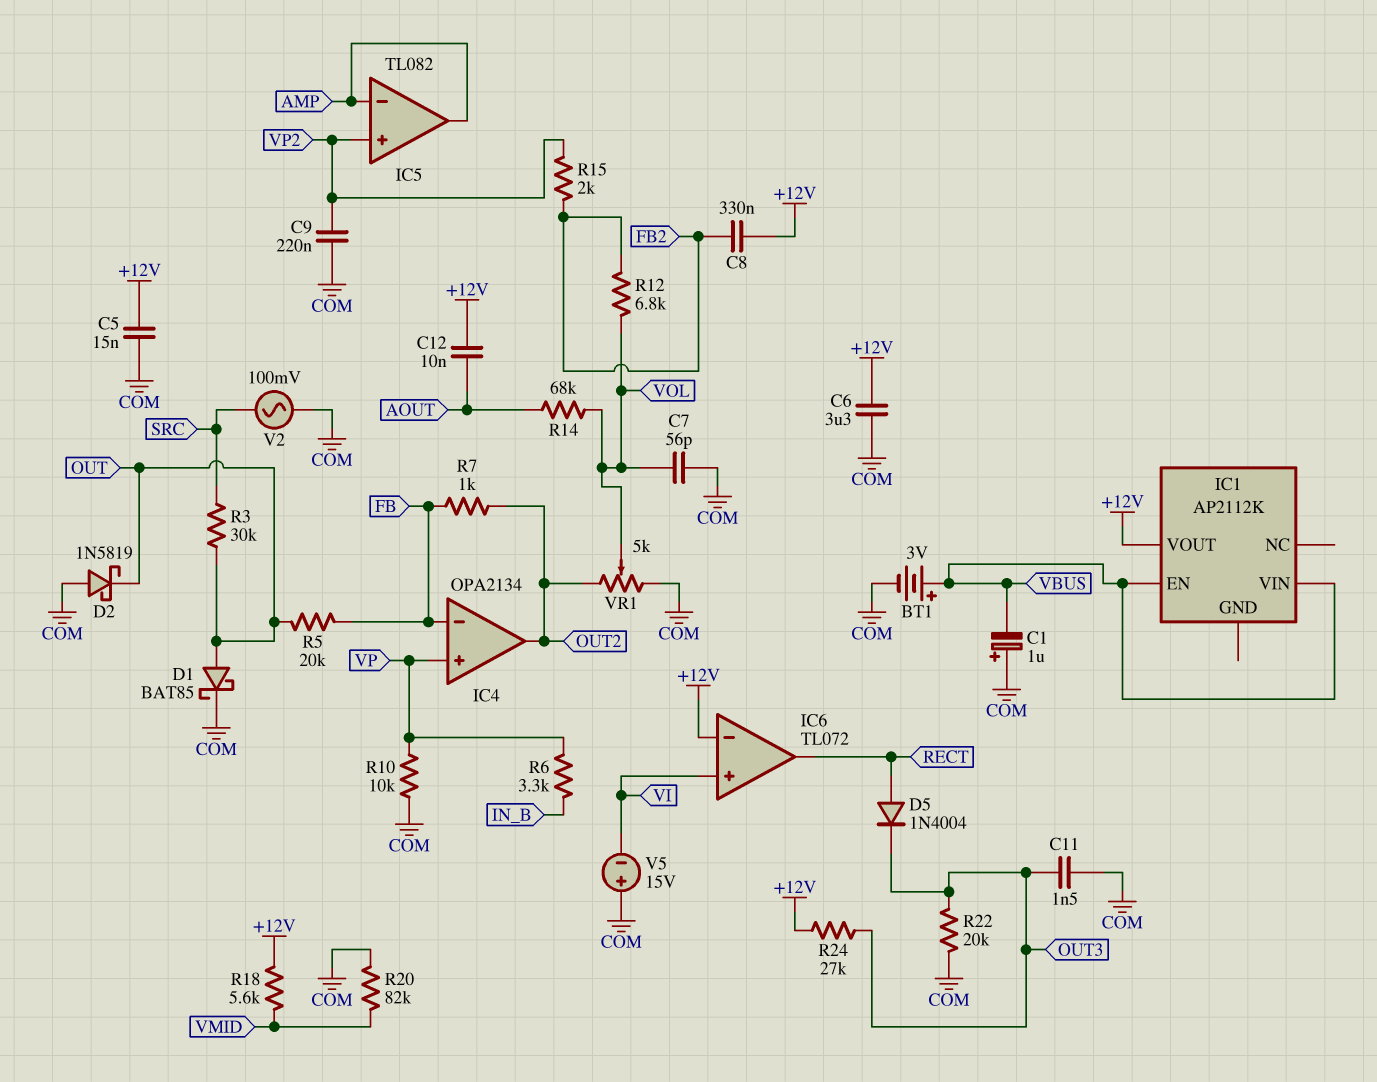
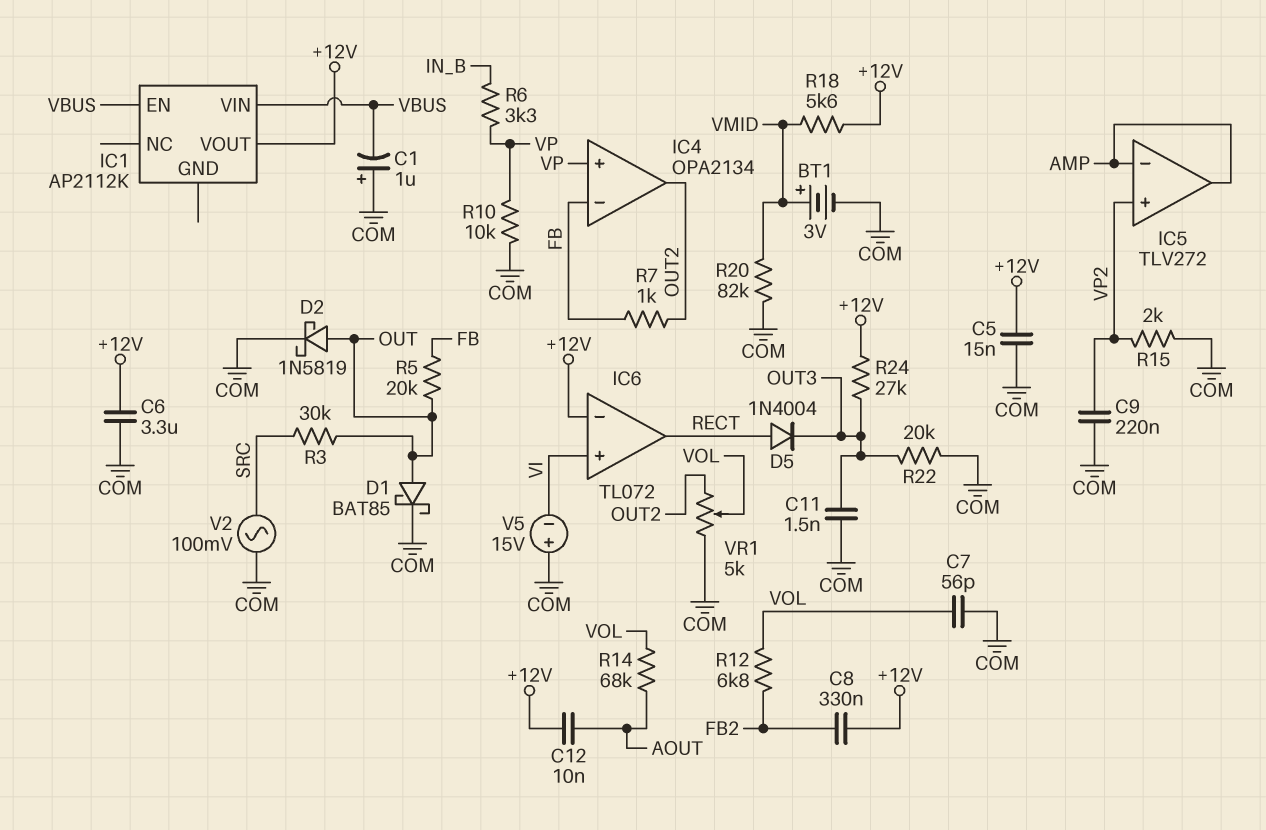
BT1: 3V (plus VBUS, minus COM) -> 3V (plus VMID, minus COM)
D2: schottky 1N5819 (A COM, K OUT) -> schottky 1N5819 (A OUT, K COM)
IC5: TL082 -> TLV272
R15: 2k (FB2, VP2) -> 2k (COM, VP2)

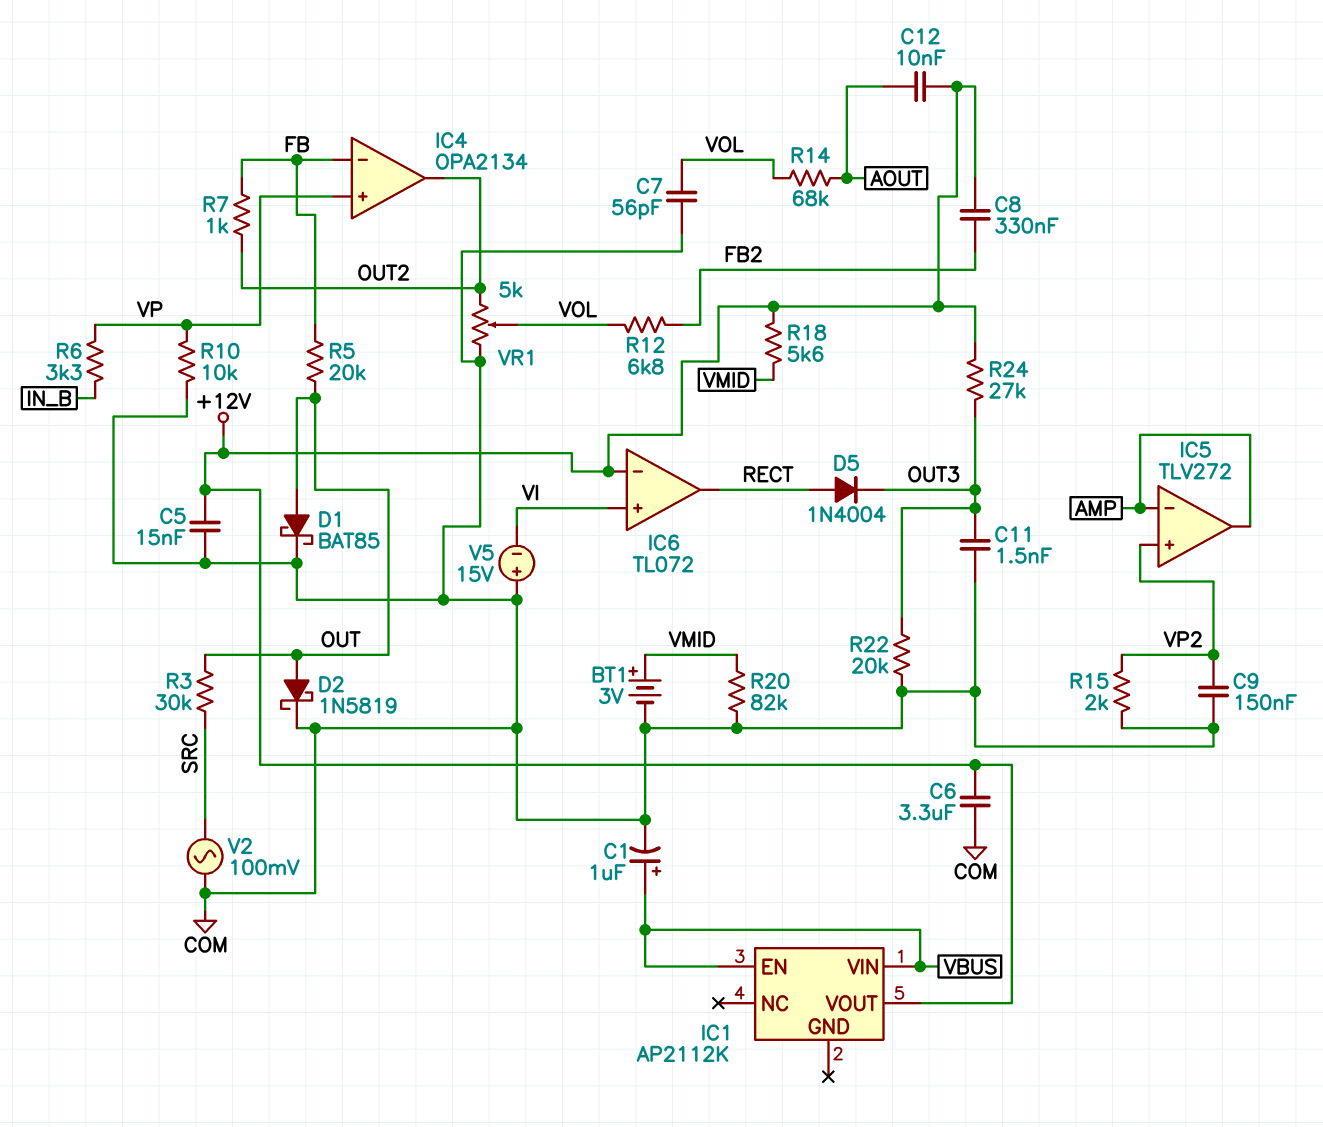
C1: 1uF (plus COM, minus VBUS) -> 1uF (plus VBUS, minus COM)
C9: 220nF (COM, VP2) -> 150nF (COM, VP2)

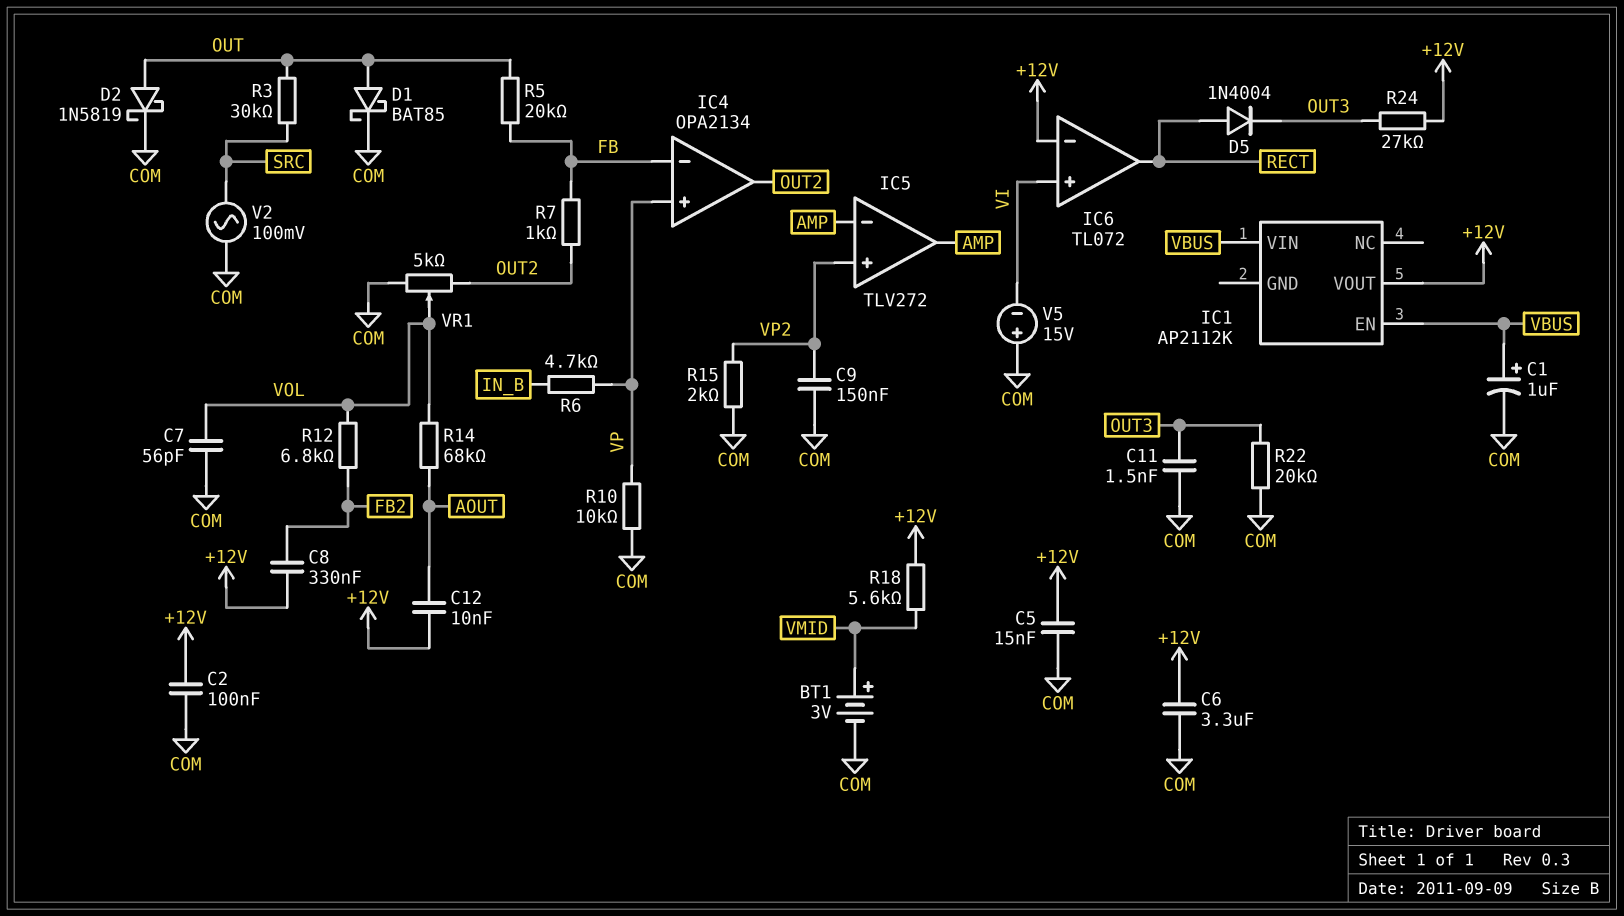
C2: none -> 100nF (+12V, COM)
R6: 3.3k (IN_B, VP) -> 4.7k (IN_B, VP)
R20: 82k (COM, VMID) -> none

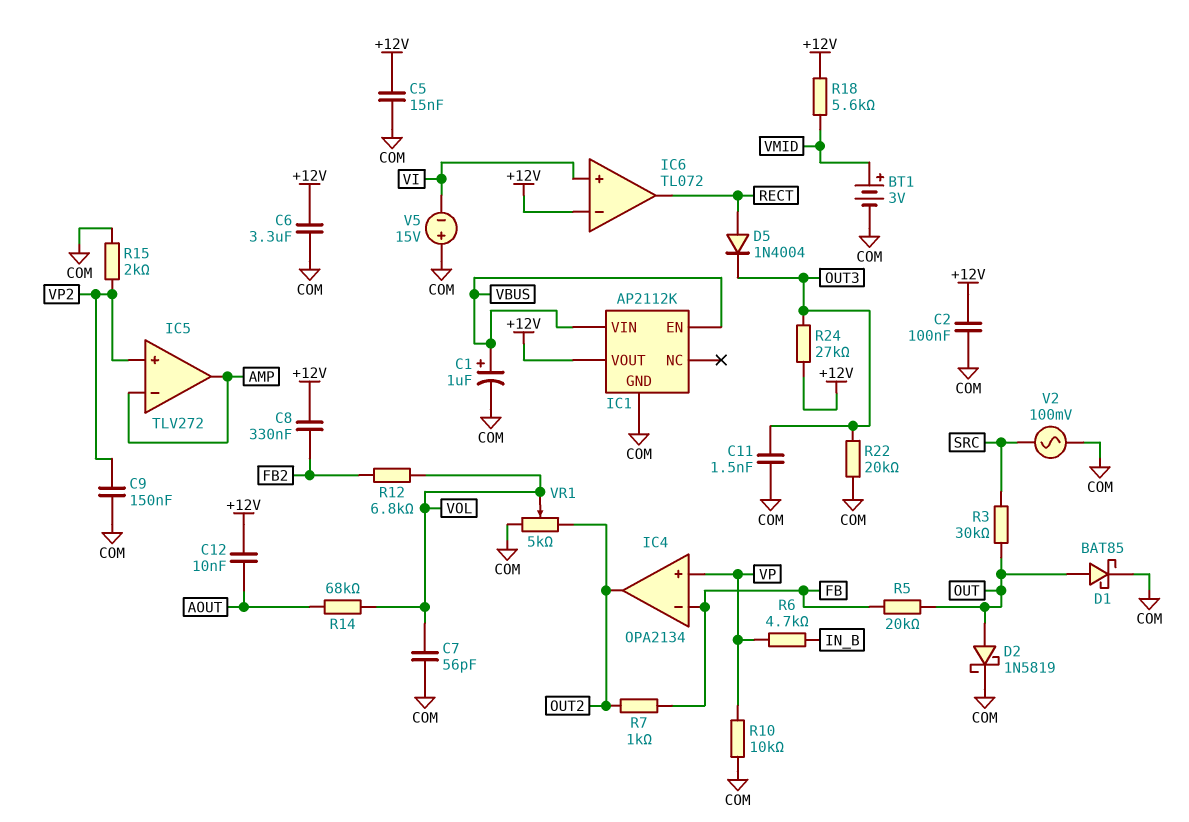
IC1 pin GND: none -> COM

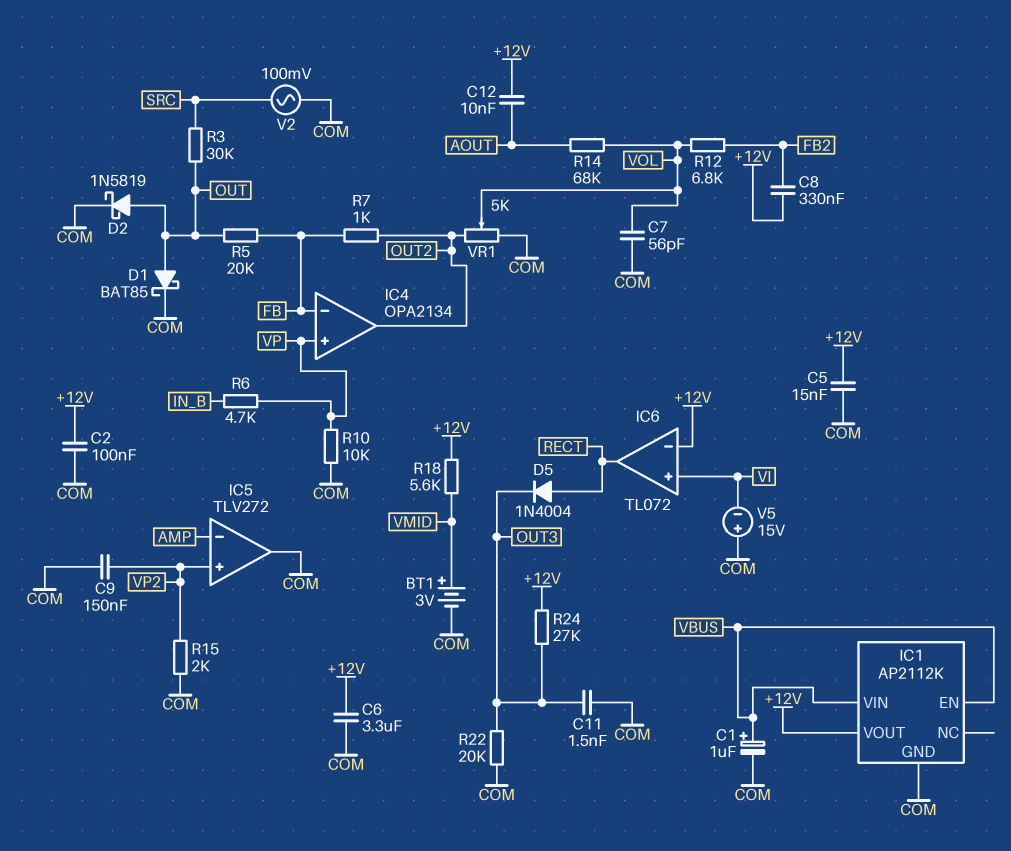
IC5 pin out: AMP -> COM

